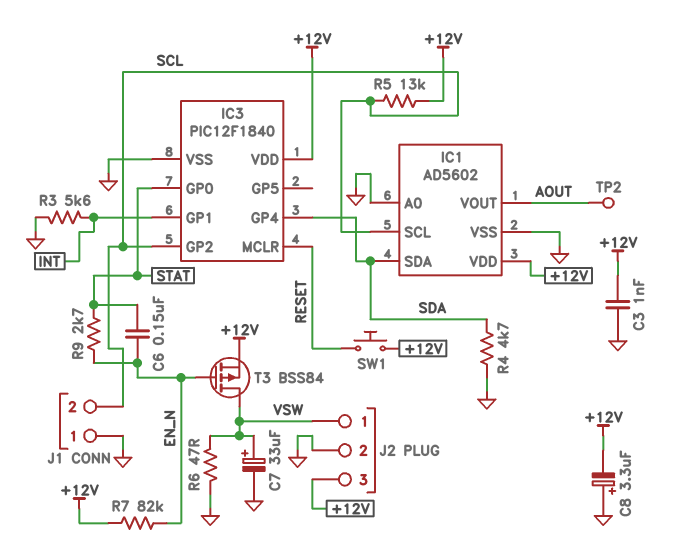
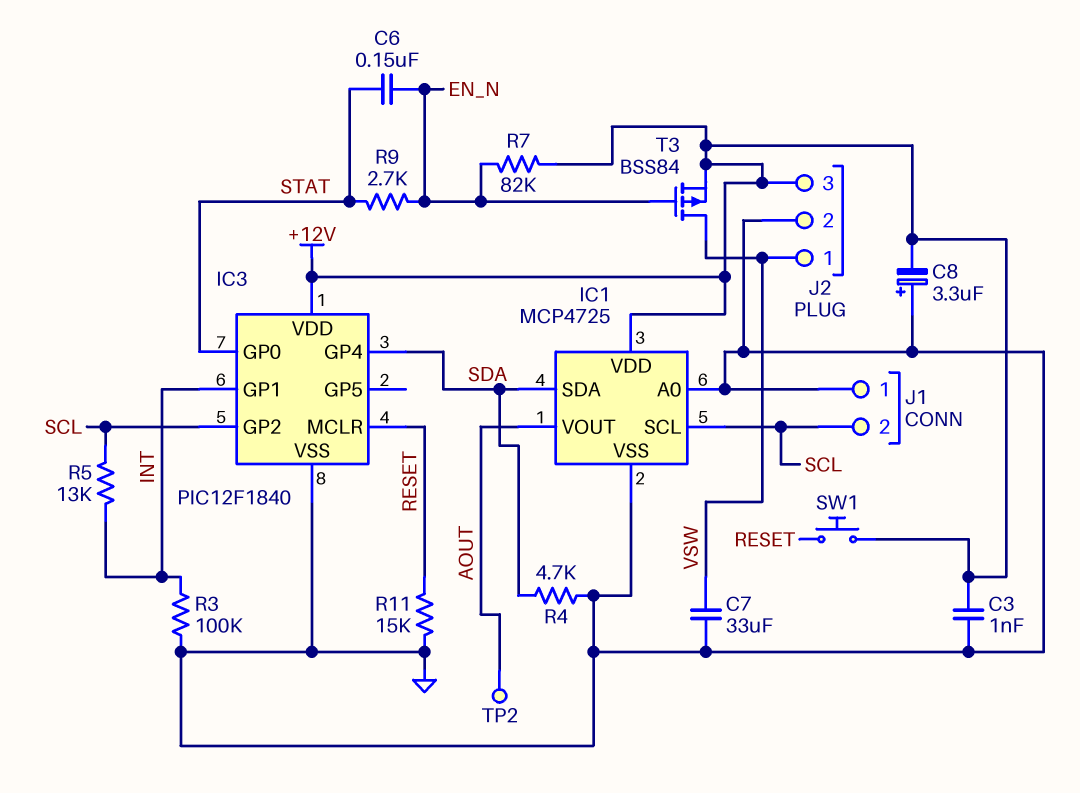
C7: 33uF (plus VSW, minus GND) -> 33uF (GND, VSW)
IC1: AD5602 -> MCP4725
R3: 5.6k (GND, INT) -> 100k (GND, INT)
R5: 13k (+12V, SCL) -> 13k (INT, SCL)
R6: 47 (GND, VSW) -> none
R11: none -> 15k (GND, RESET)

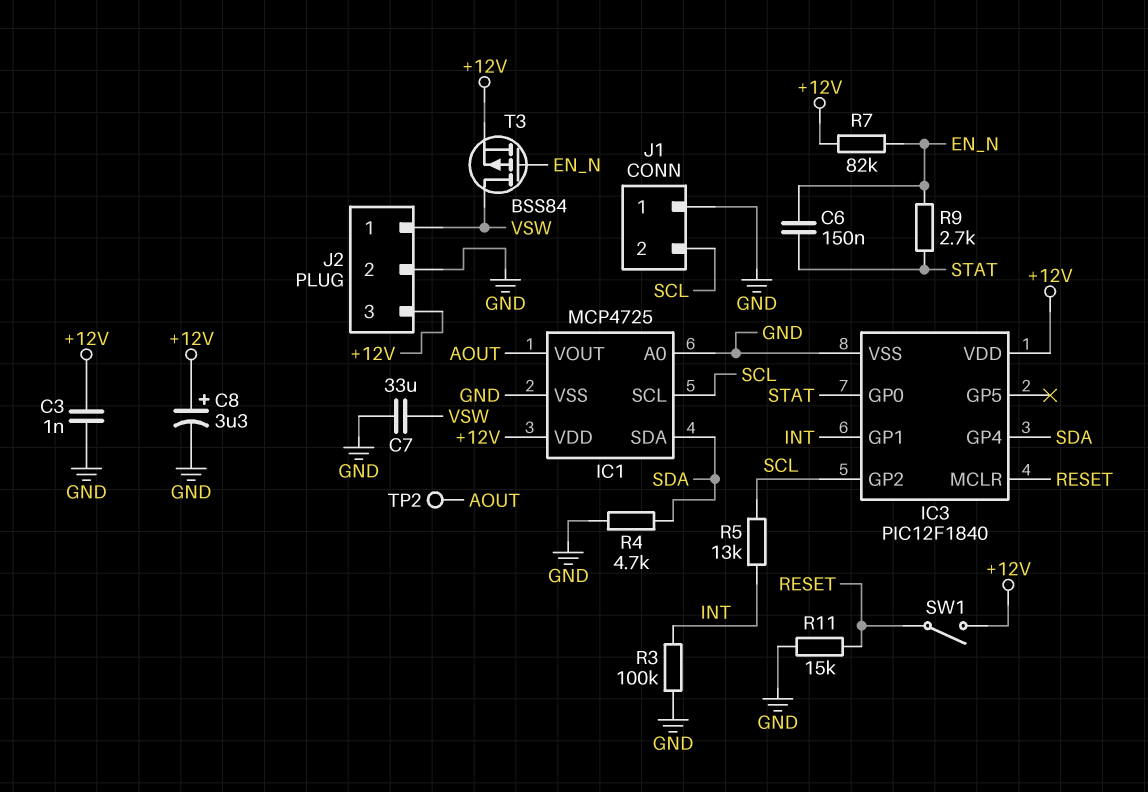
C8: 3.3uF (plus GND, minus +12V) -> 3.3uF (plus +12V, minus GND)
SW1: button (+12V, RESET) -> switch (+12V, RESET)

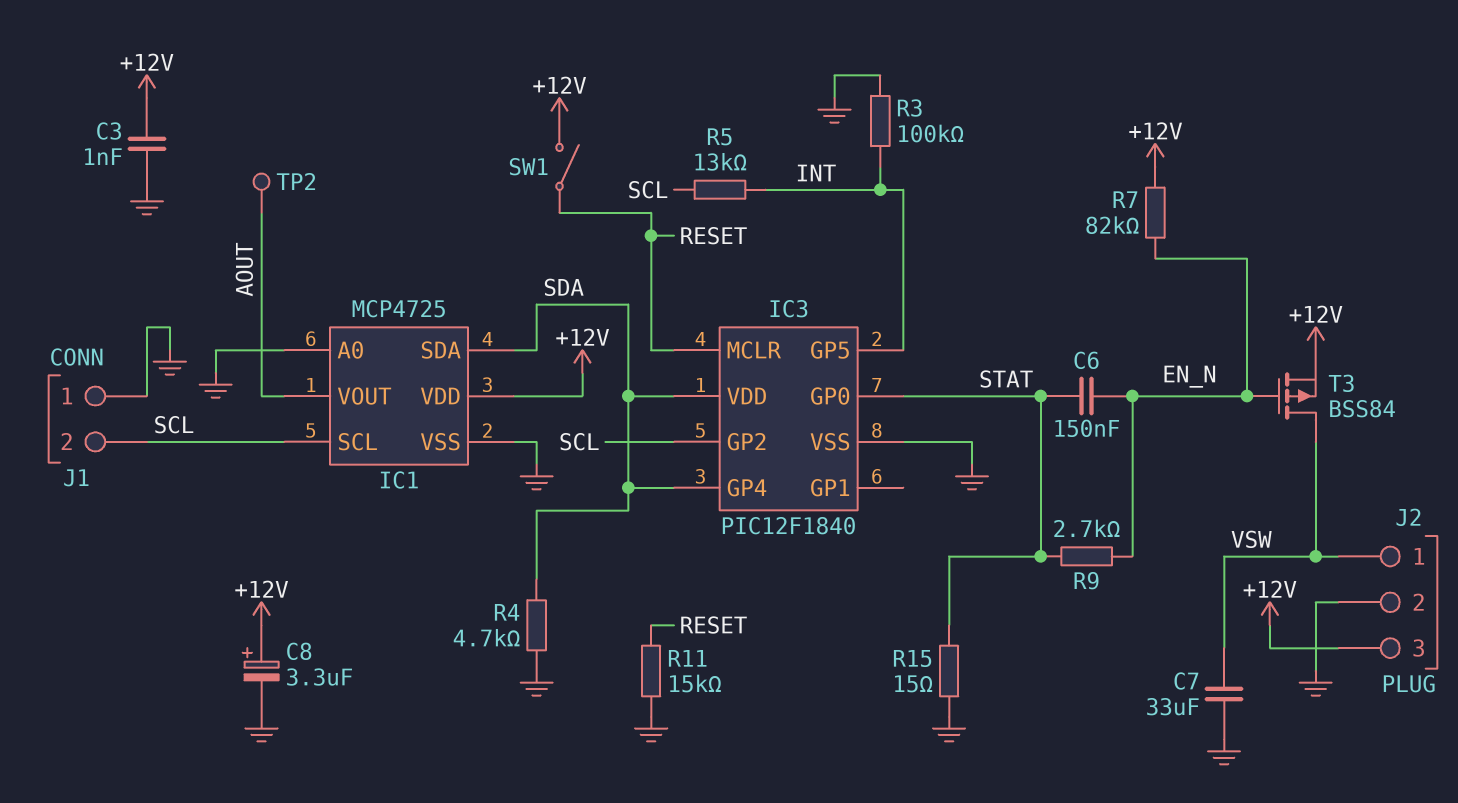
IC3 pin GP1: INT -> none
IC3 pin GP5: none -> INT
IC3 pin VDD: +12V -> SDA
R15: none -> 15 (GND, STAT)

